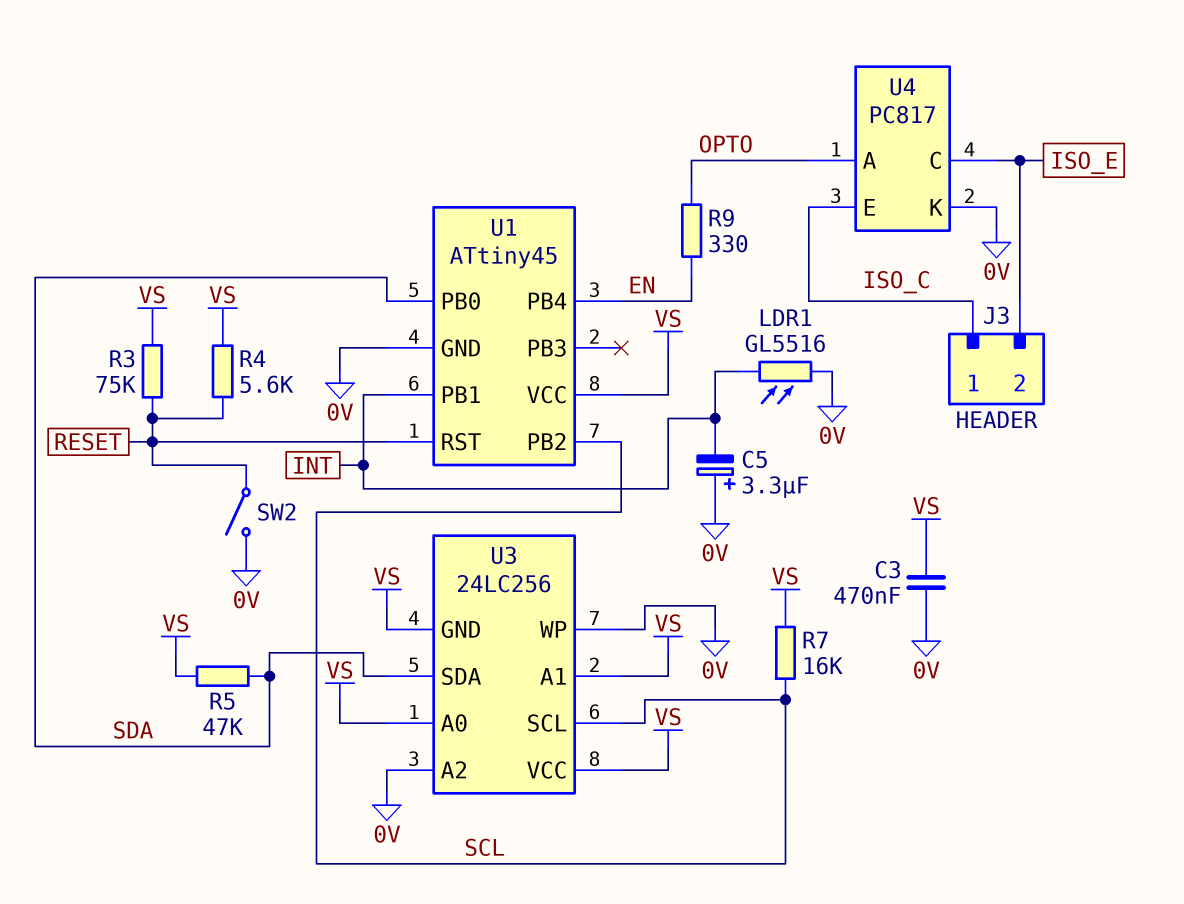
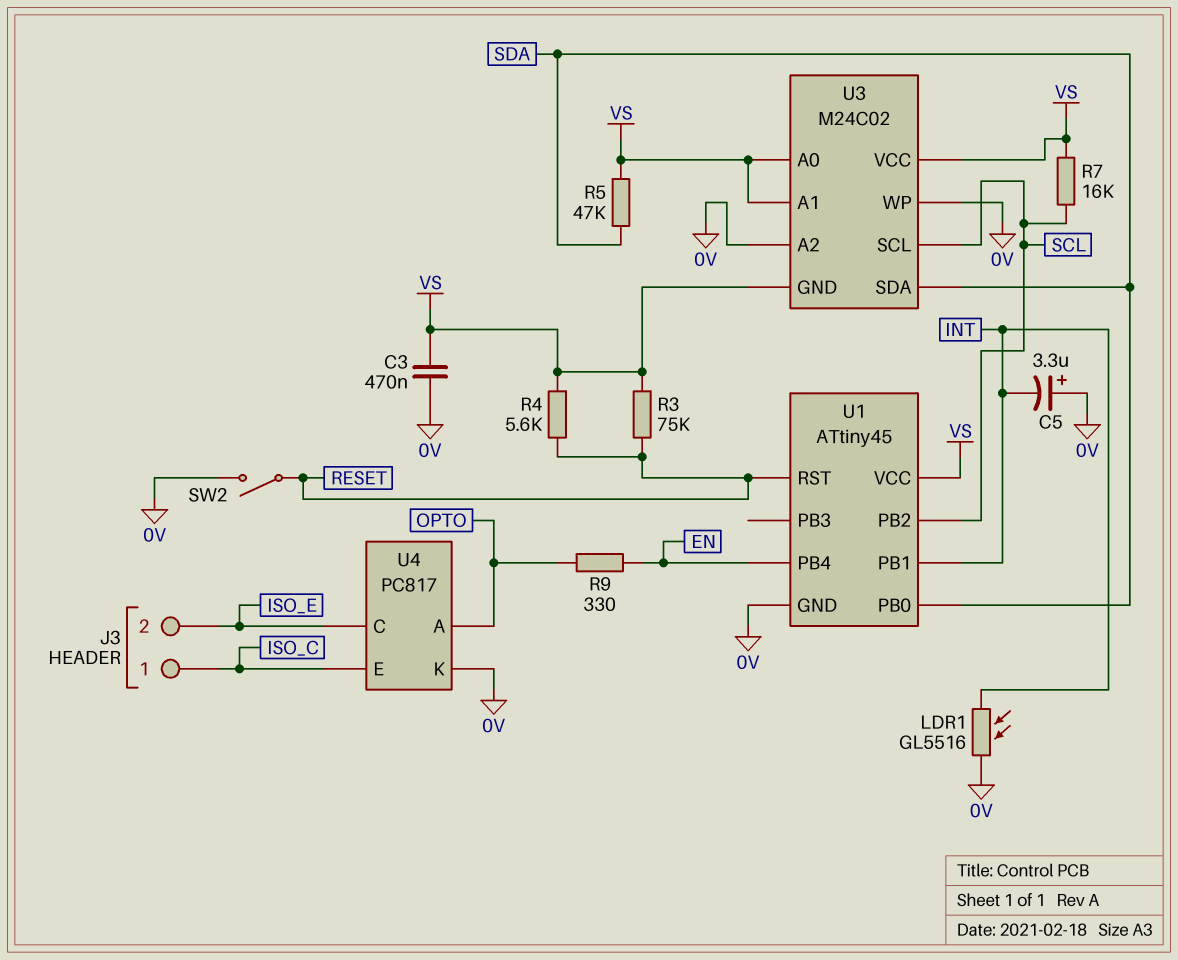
U3: 24LC256 -> M24C02

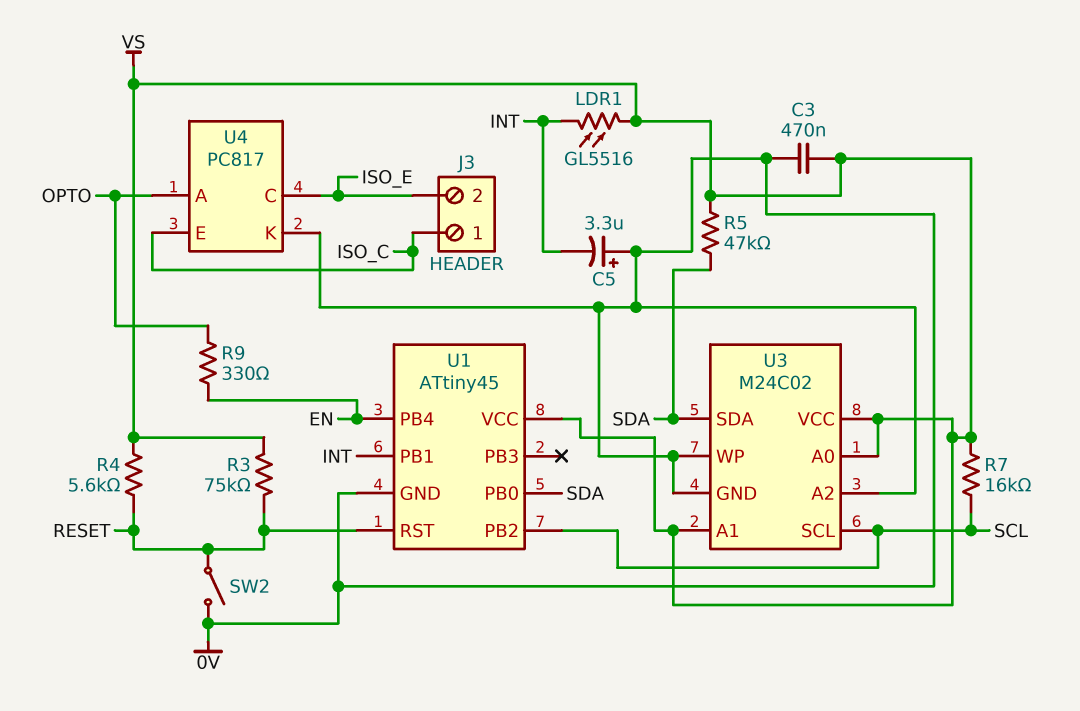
LDR1: GL5516 (0V, INT) -> GL5516 (INT, VS)
U3 pin GND: VS -> 0V

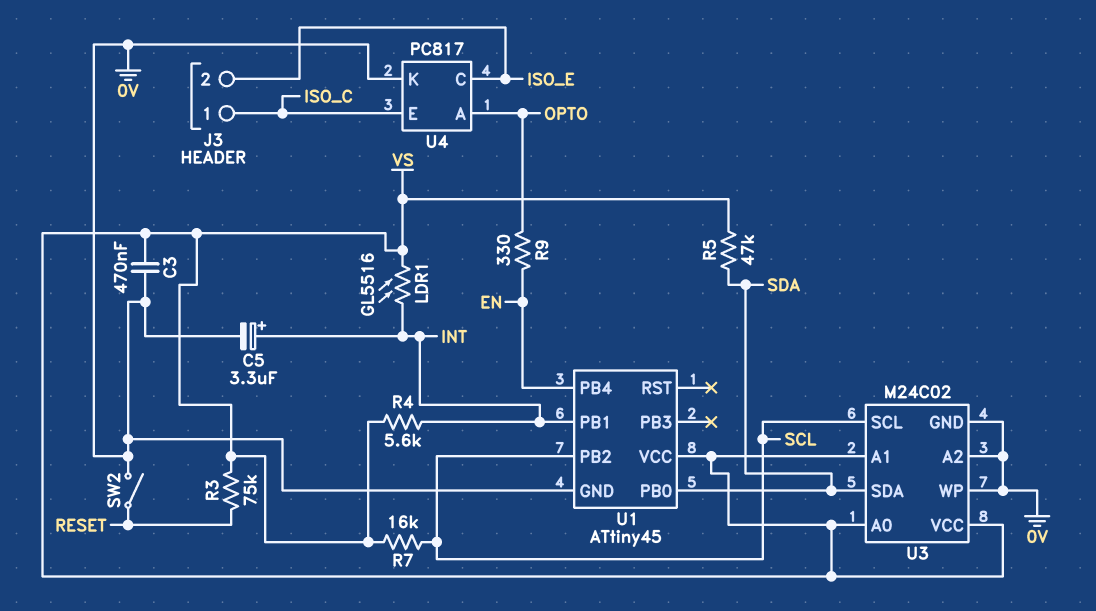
C5: 3.3uF (plus 0V, minus INT) -> 3.3uF (plus INT, minus 0V)
R4: 5.6k (RESET, VS) -> 5.6k (INT, VS)
U1 pin RST: RESET -> none

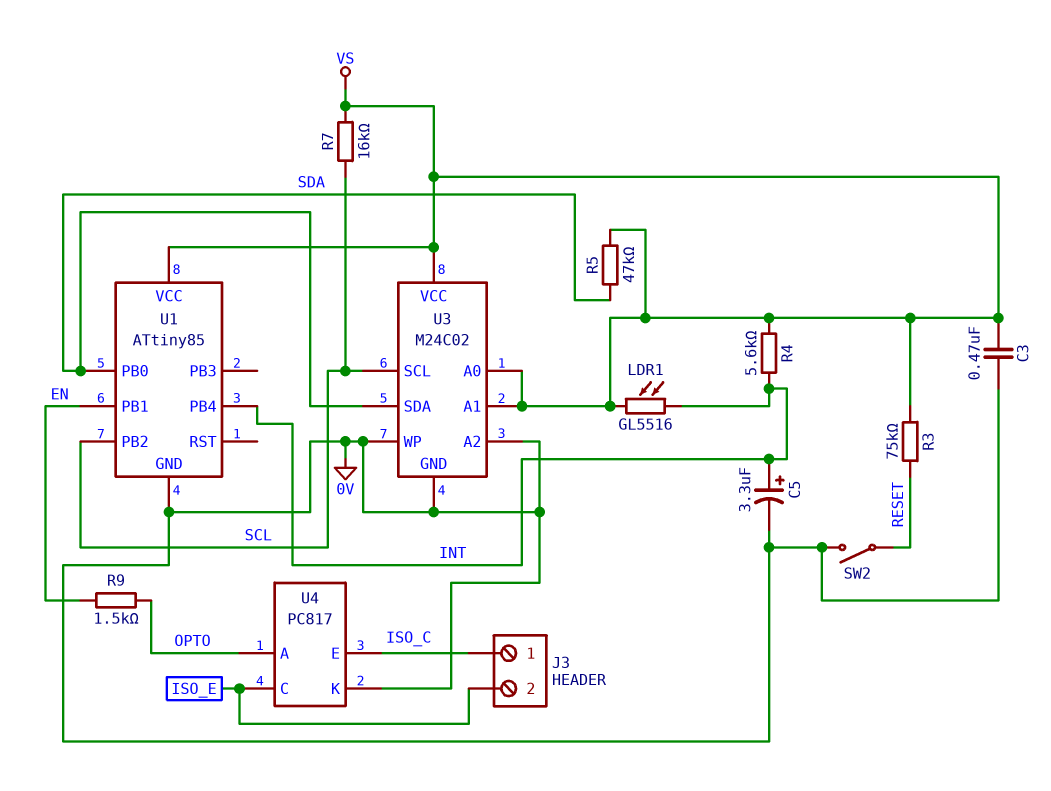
R9: 330 (EN, OPTO) -> 1.5k (EN, OPTO)
U1: ATtiny45 -> ATtiny85
U1 pin PB1: INT -> EN
U1 pin PB4: EN -> INT

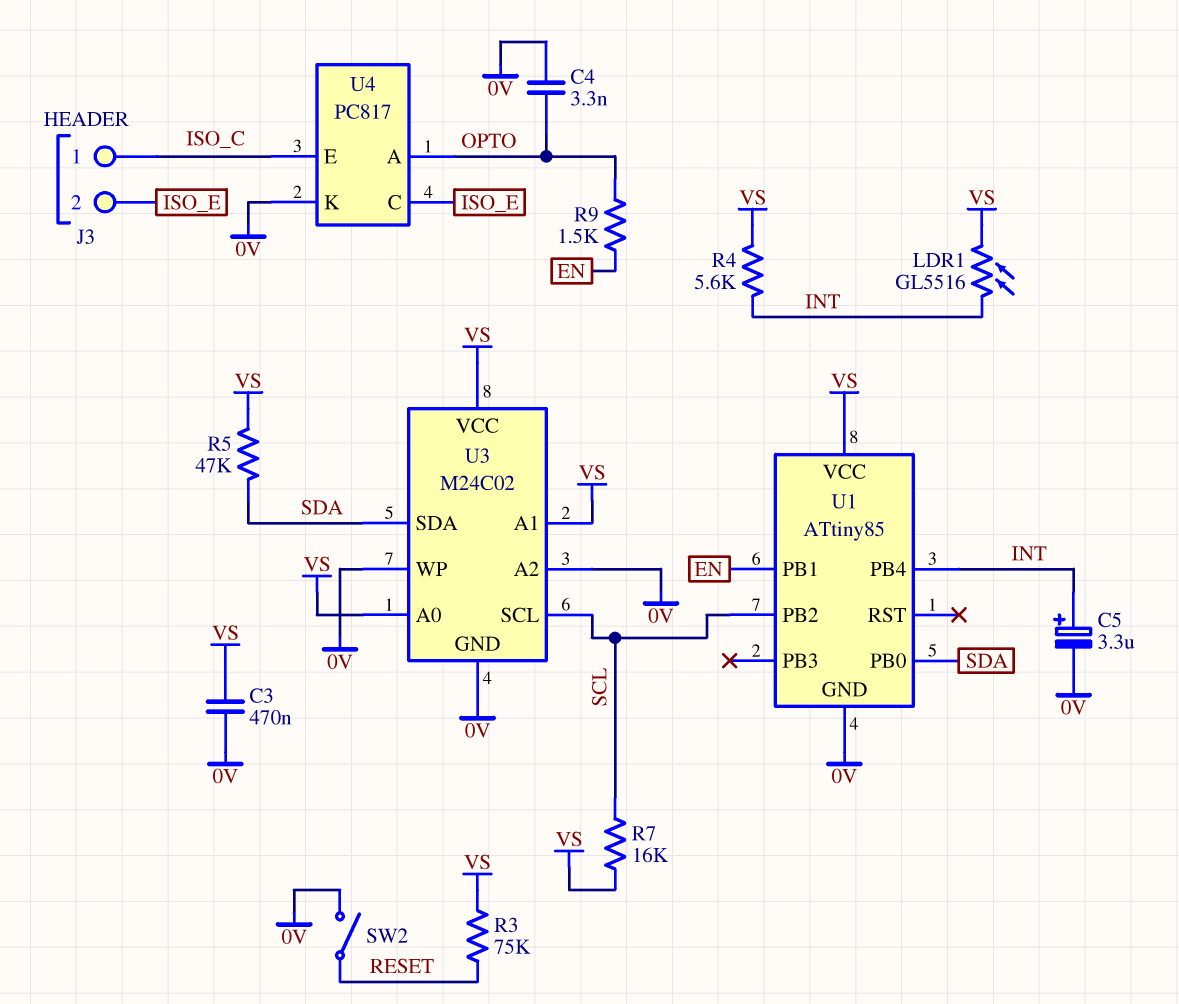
C4: none -> 3.3nF (0V, OPTO)

